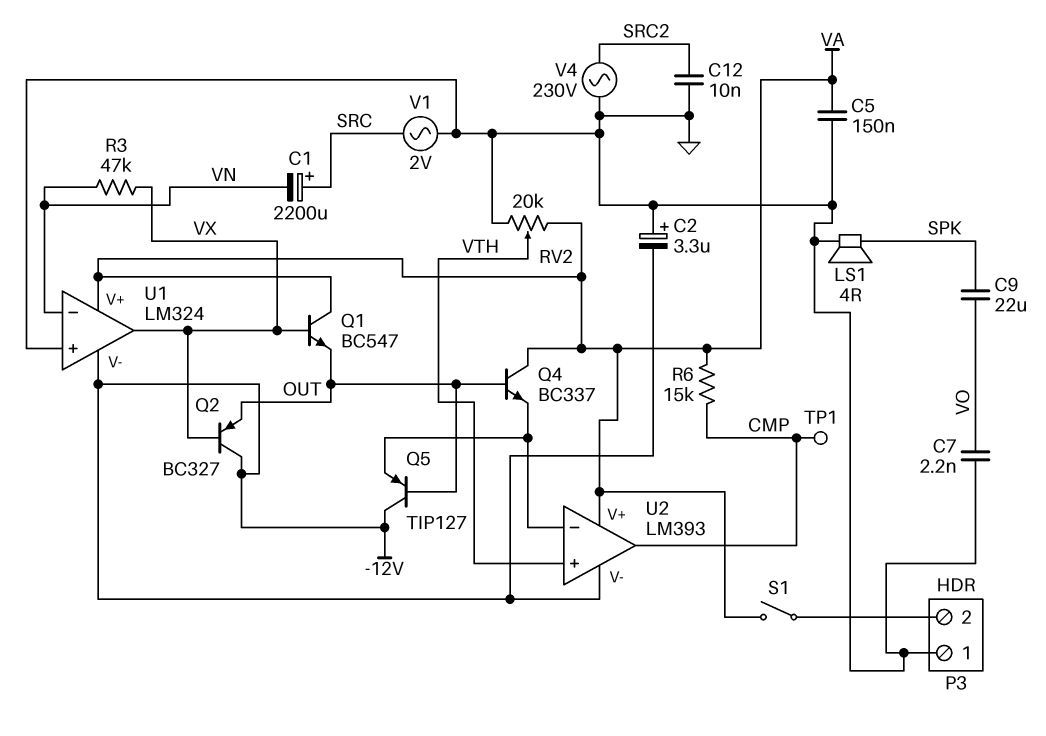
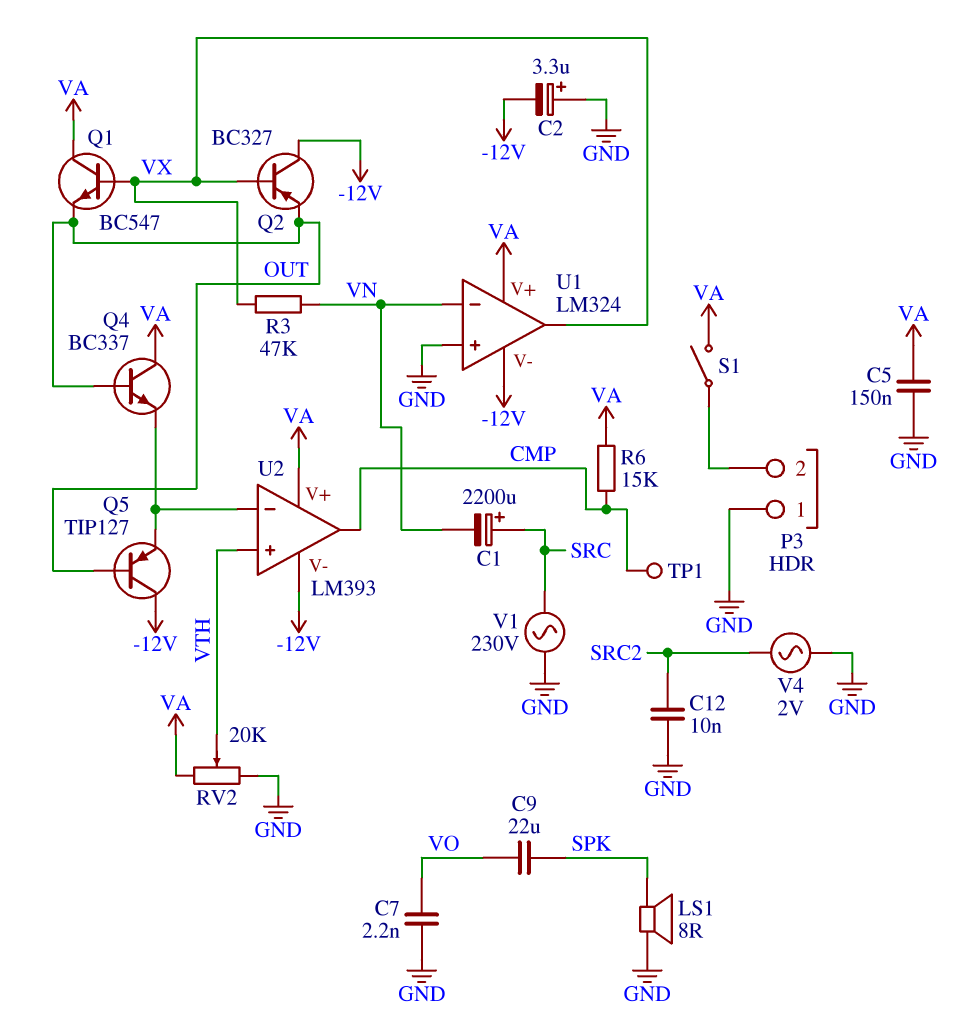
LS1: speaker 4R (GND, SPK) -> speaker 8R (GND, SPK)
V1: AC 2V (GND, SRC) -> AC 230V (GND, SRC)
V4: AC 230V (GND, SRC2) -> AC 2V (GND, SRC2)

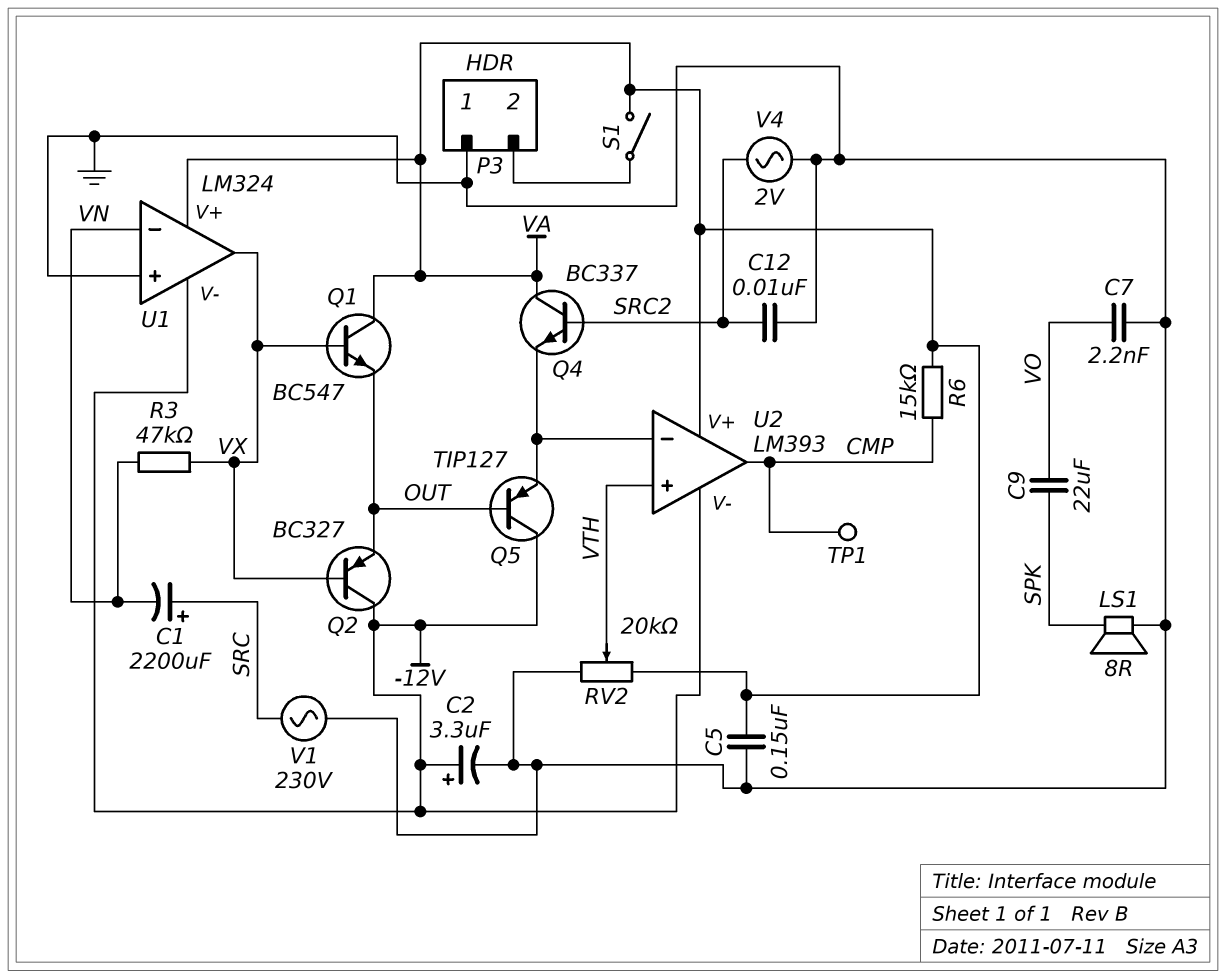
C2: 3.3uF (plus GND, minus -12V) -> 3.3uF (plus -12V, minus GND)
Q4: NPN BC337 (B OUT, C VA, E U2/in-) -> NPN BC337 (B SRC2, C VA, E U2/in-)

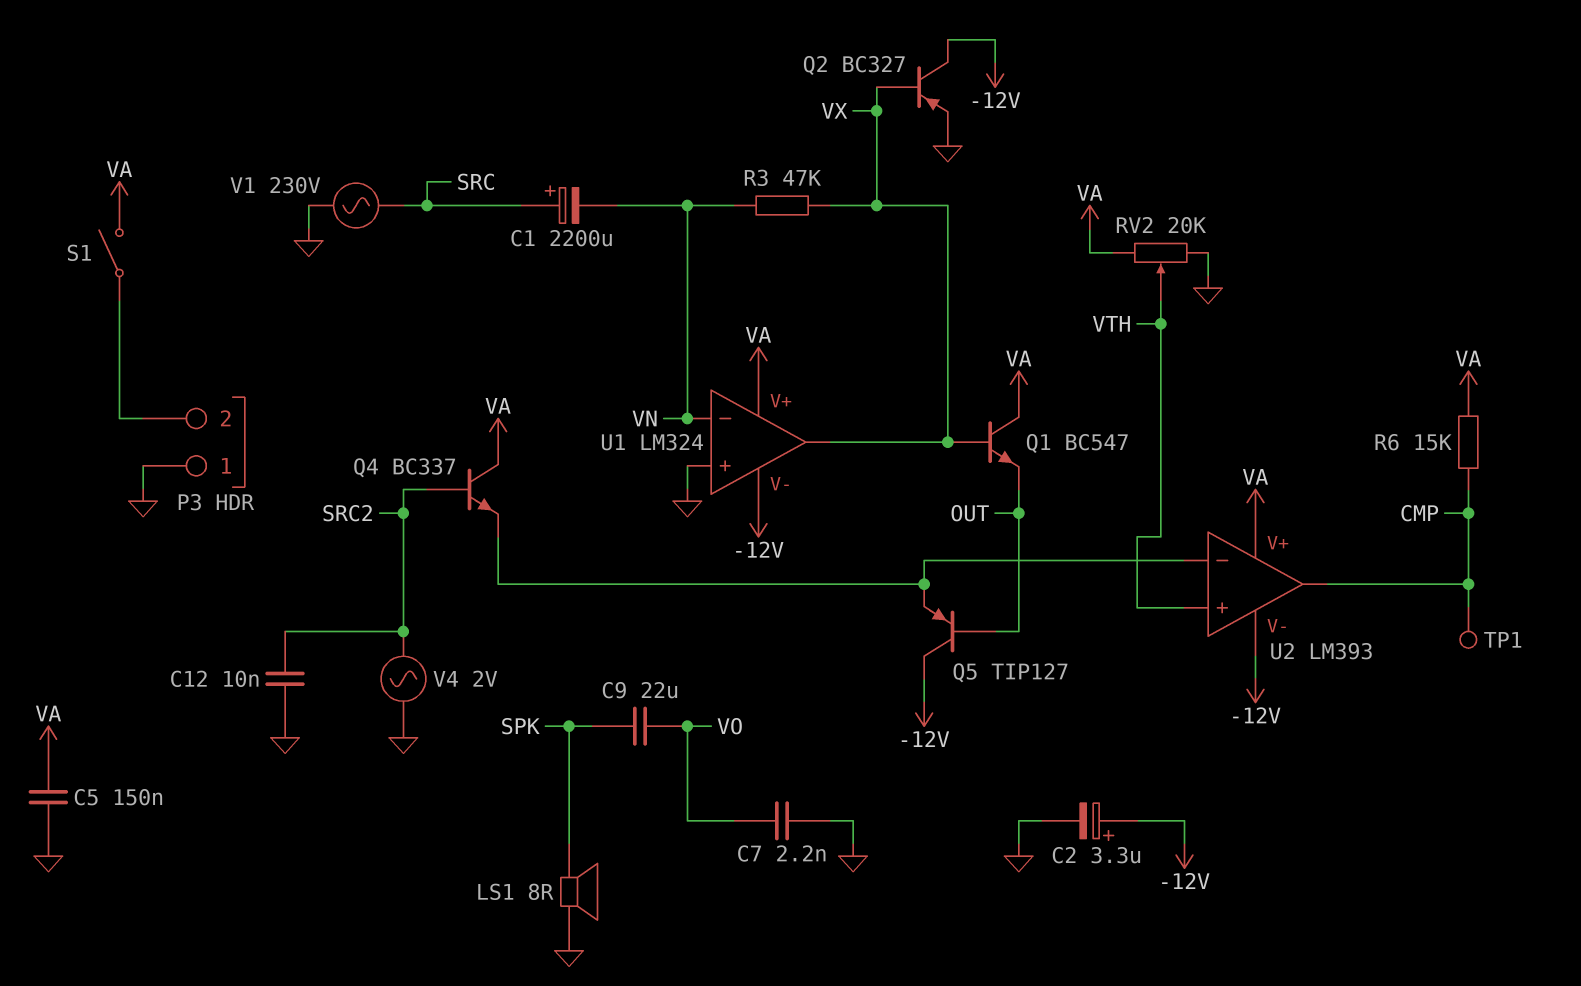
Q2: PNP BC327 (B VX, C -12V, E OUT) -> PNP BC327 (B VX, C -12V, E GND)

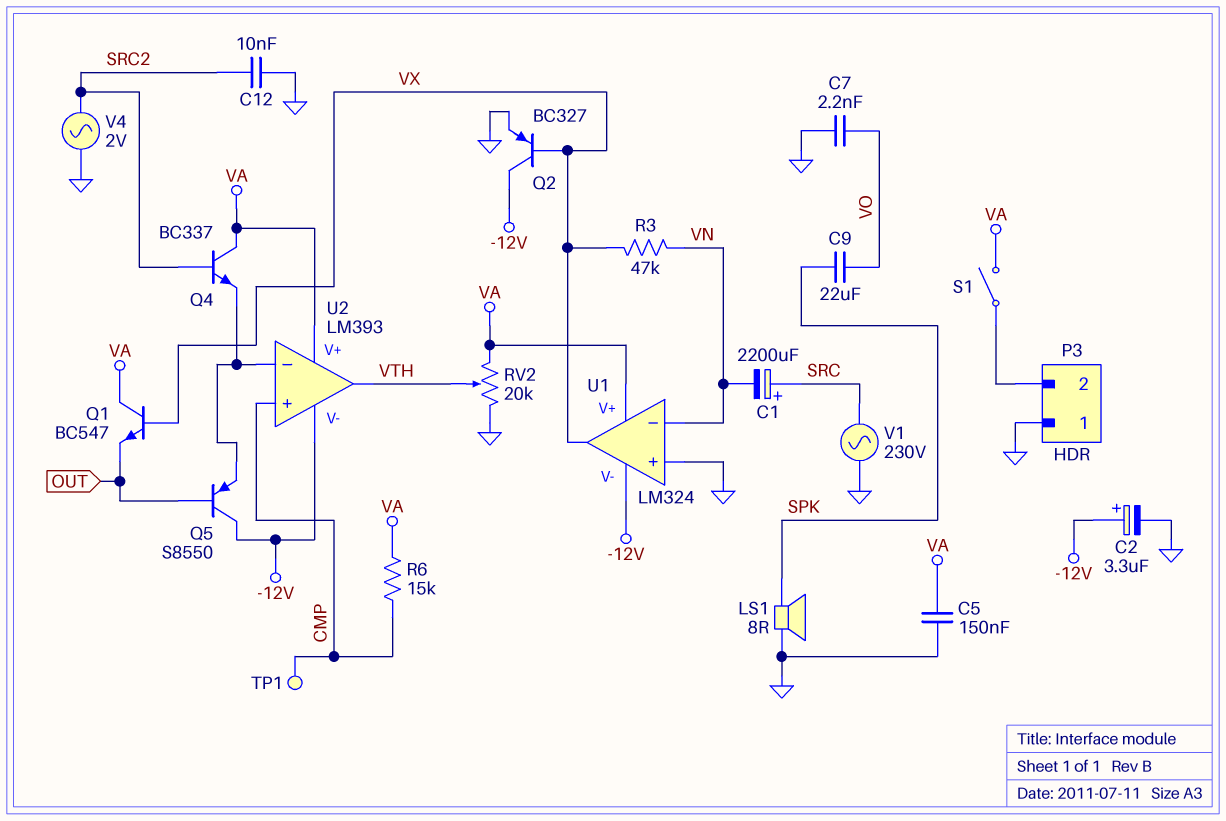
Q5: PNP TIP127 (B OUT, C -12V, E U2/in-) -> PNP S8550 (B OUT, C -12V, E U2/in-)
U2 pin in+: VTH -> CMP
U2 pin out: CMP -> VTH

